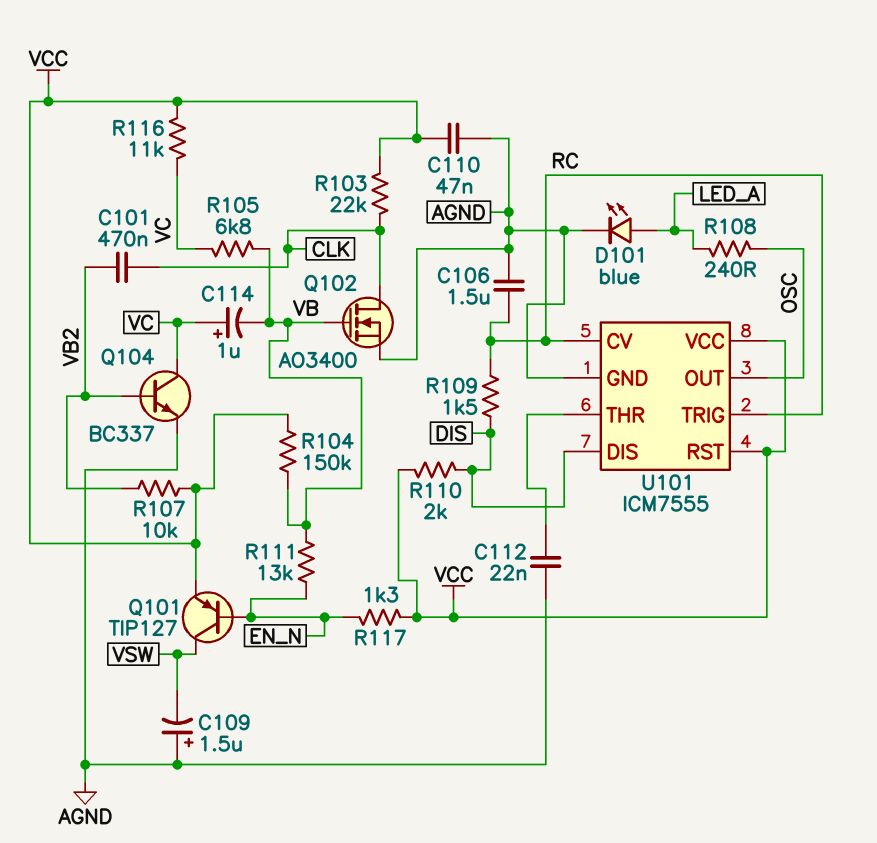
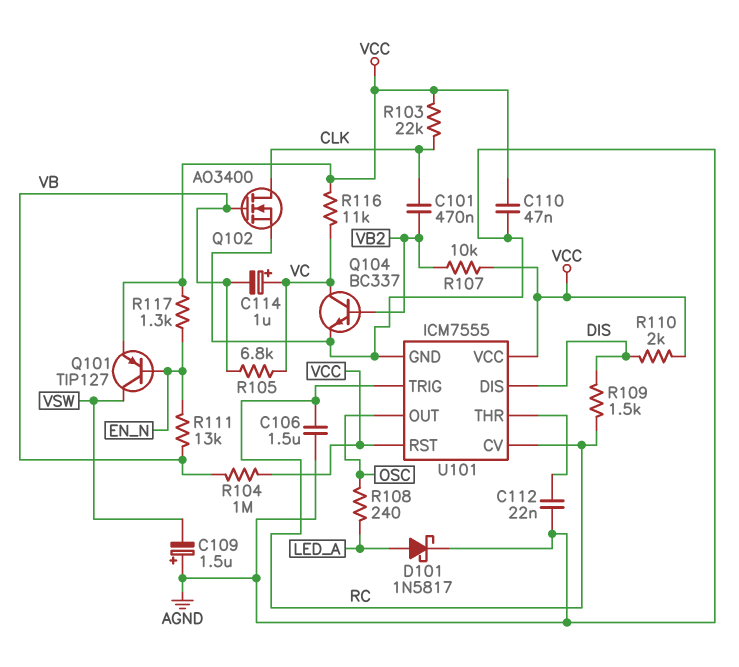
D101: LED blue (A LED_A, K AGND) -> schottky 1N5817 (A LED_A, K AGND)
R104: 150k (VB, VCC) -> 1M (VB, VCC)

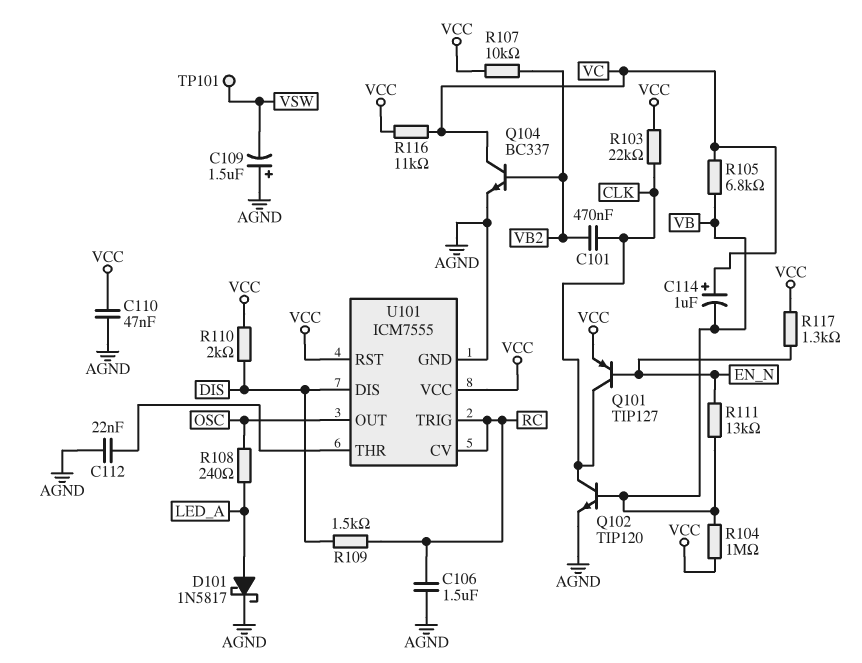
Q101: PNP TIP127 (B EN_N, C VSW, E VCC) -> PNP TIP127 (B EN_N, C CLK, E VCC)
Q102: NMOS AO3400 (G VB, D CLK, S AGND) -> NPN TIP120 (B VB, C CLK, E AGND)
TP101: none -> test point (VSW)

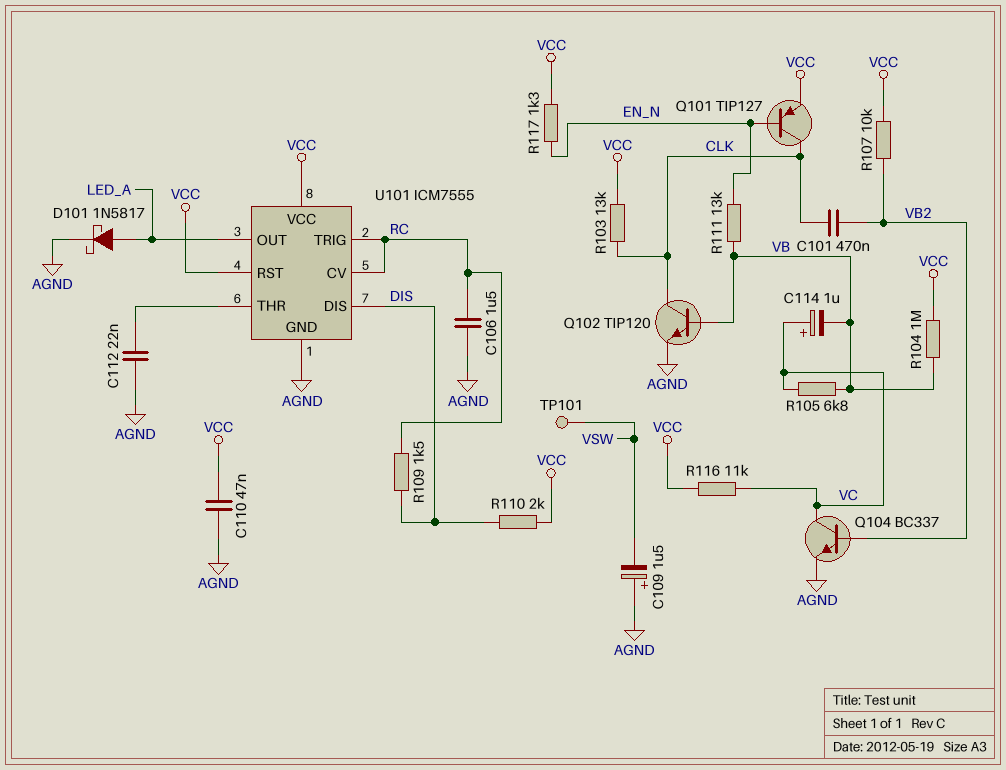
R103: 22k (CLK, VCC) -> 13k (CLK, VCC)
R108: 240 (LED_A, OSC) -> none
U101 pin OUT: OSC -> LED_A

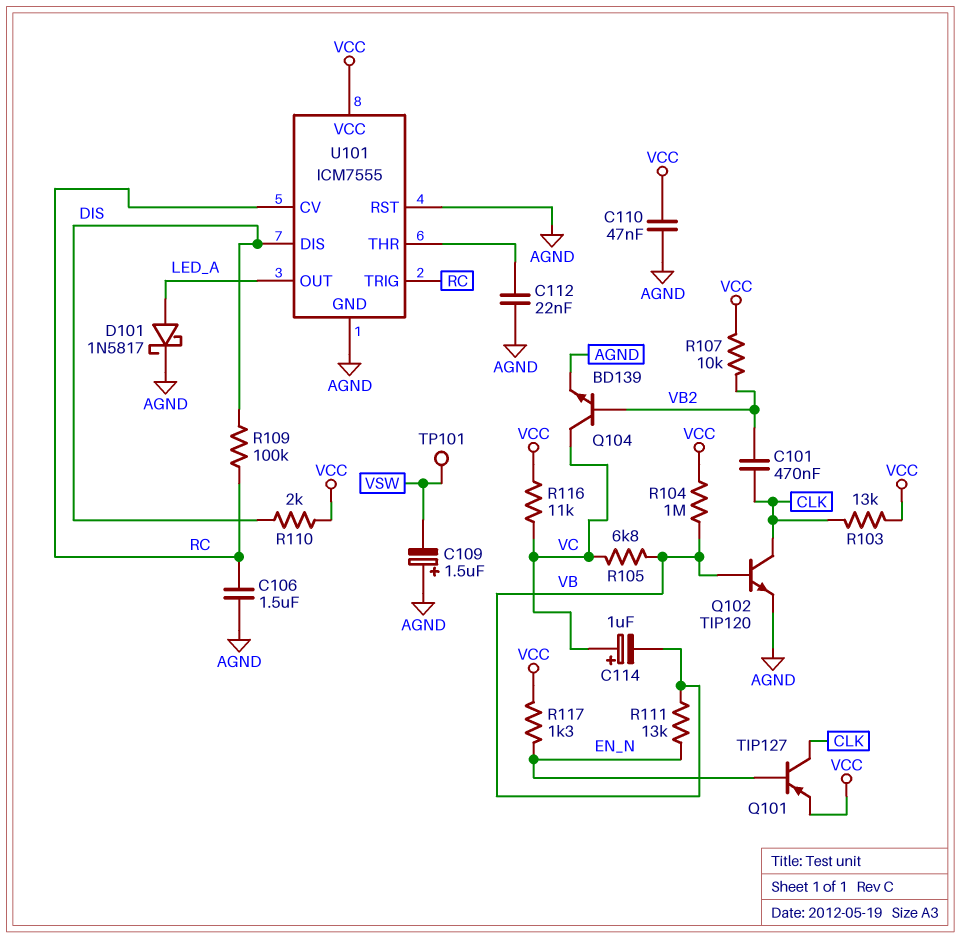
Q104: NPN BC337 (B VB2, C VC, E AGND) -> NPN BD139 (B VB2, C VC, E AGND)
R109: 1.5k (DIS, RC) -> 100k (DIS, RC)
U101 pin RST: VCC -> AGND

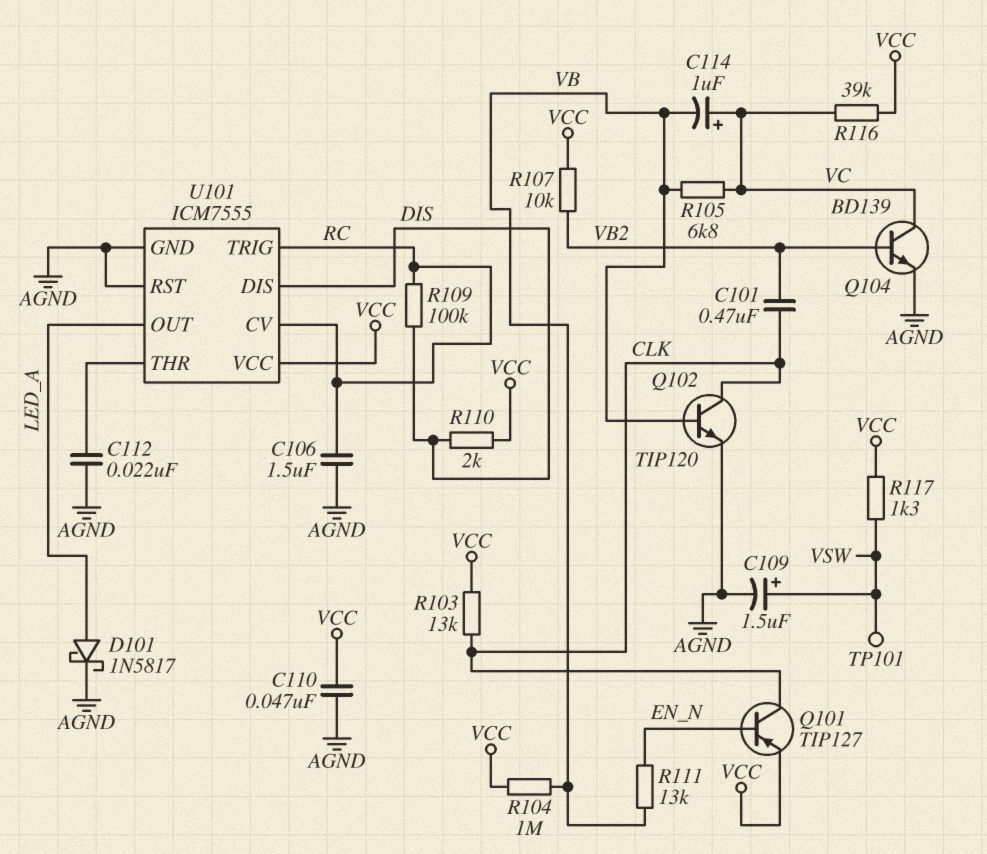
C109: 1.5uF (plus AGND, minus VSW) -> 1.5uF (plus VSW, minus AGND)
R116: 11k (VC, VCC) -> 39k (VC, VCC)
R117: 1.3k (EN_N, VCC) -> 1.3k (VCC, VSW)

